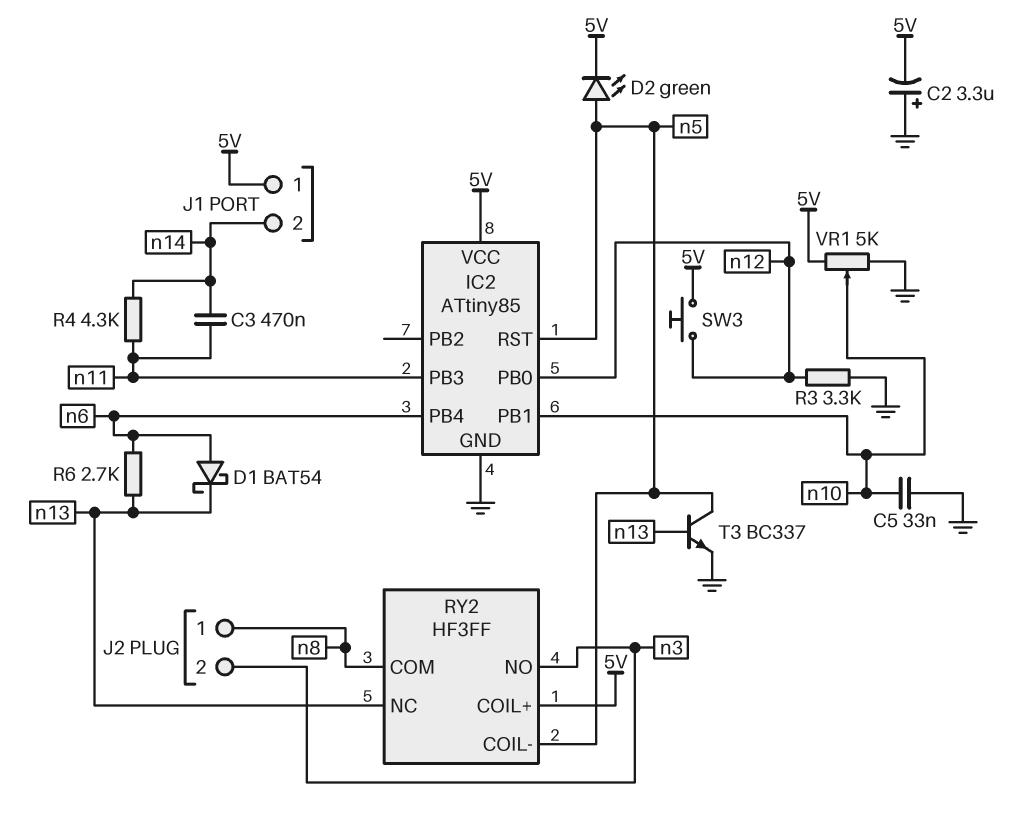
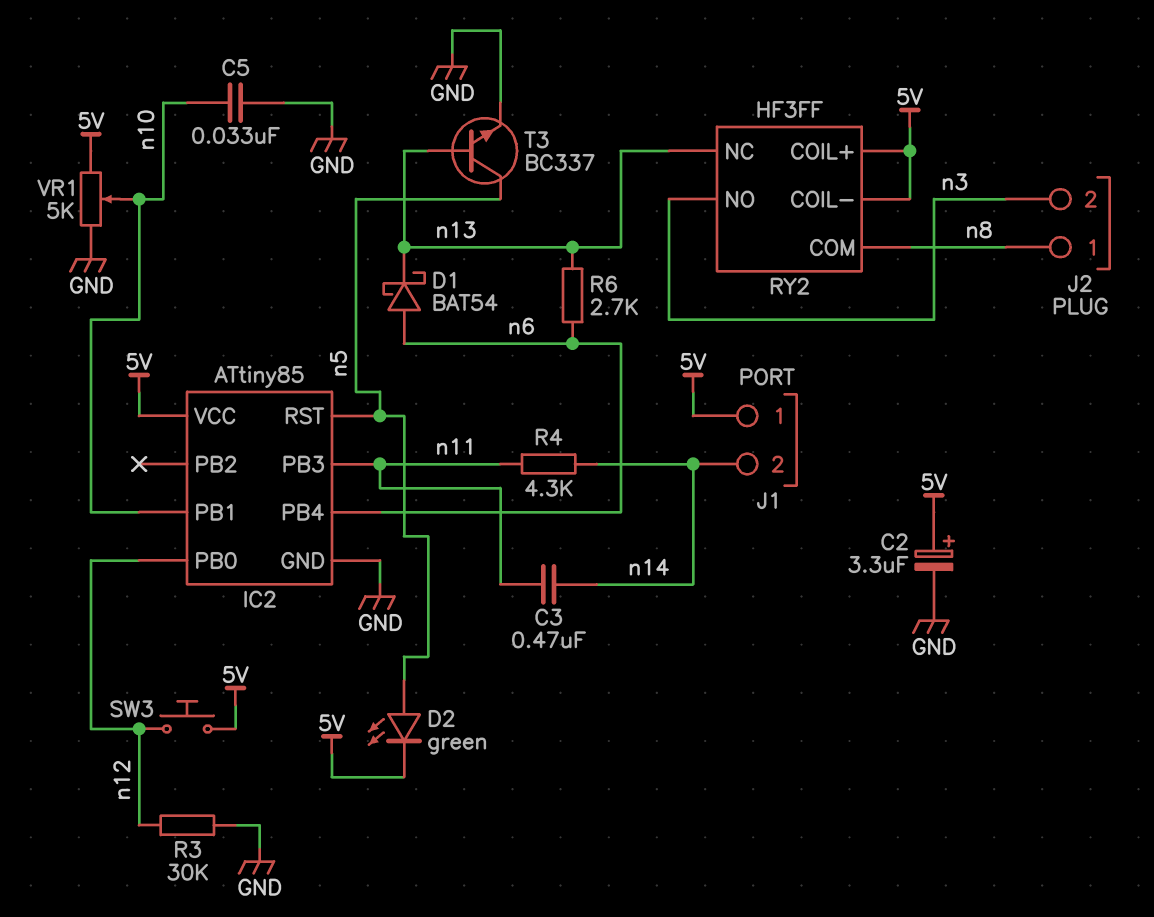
C2: 3.3uF (plus GND, minus 5V) -> 3.3uF (plus 5V, minus GND)
R3: 3.3k (GND, n12) -> 30k (GND, n12)
RY2 pin COIL-: n5 -> 5V

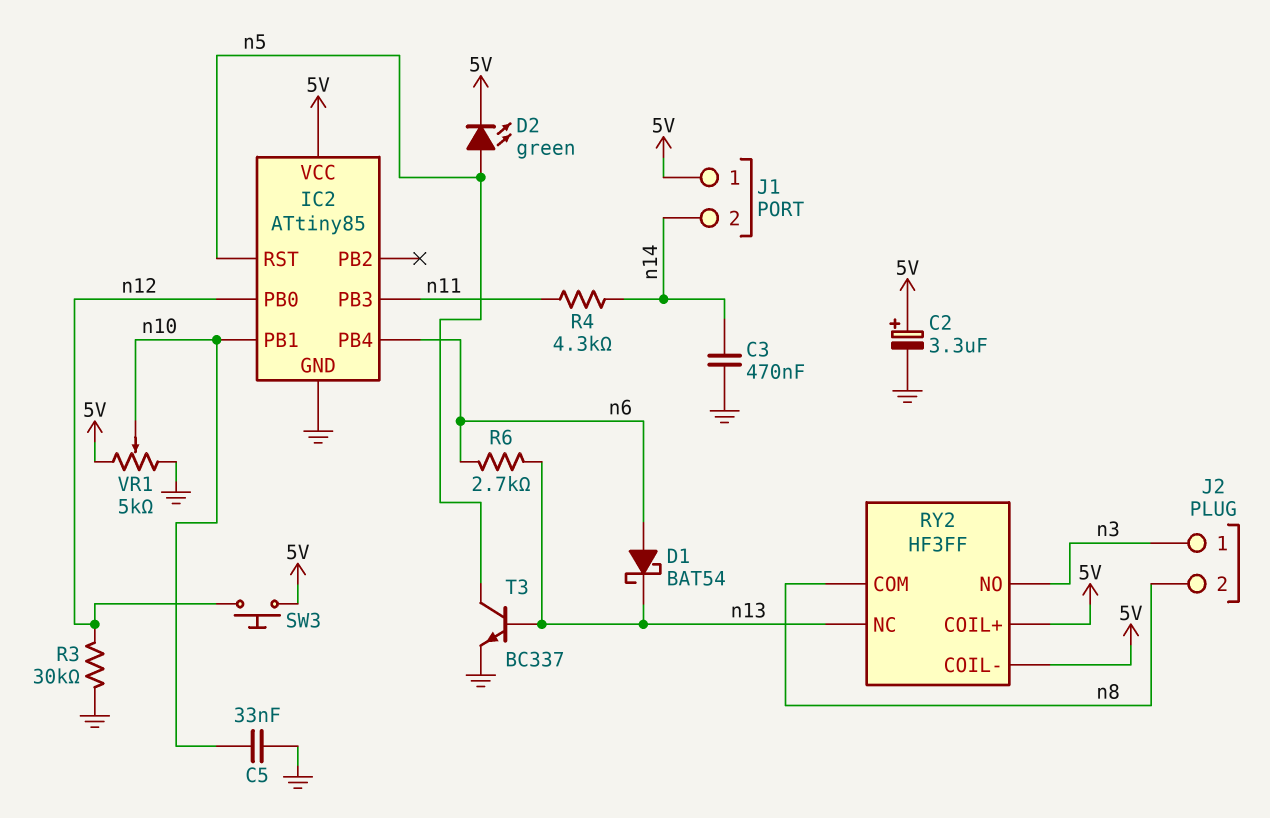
C3: 470nF (n11, n14) -> 470nF (GND, n14)
J2 pin 1: n8 -> n3
J2 pin 2: n3 -> n8

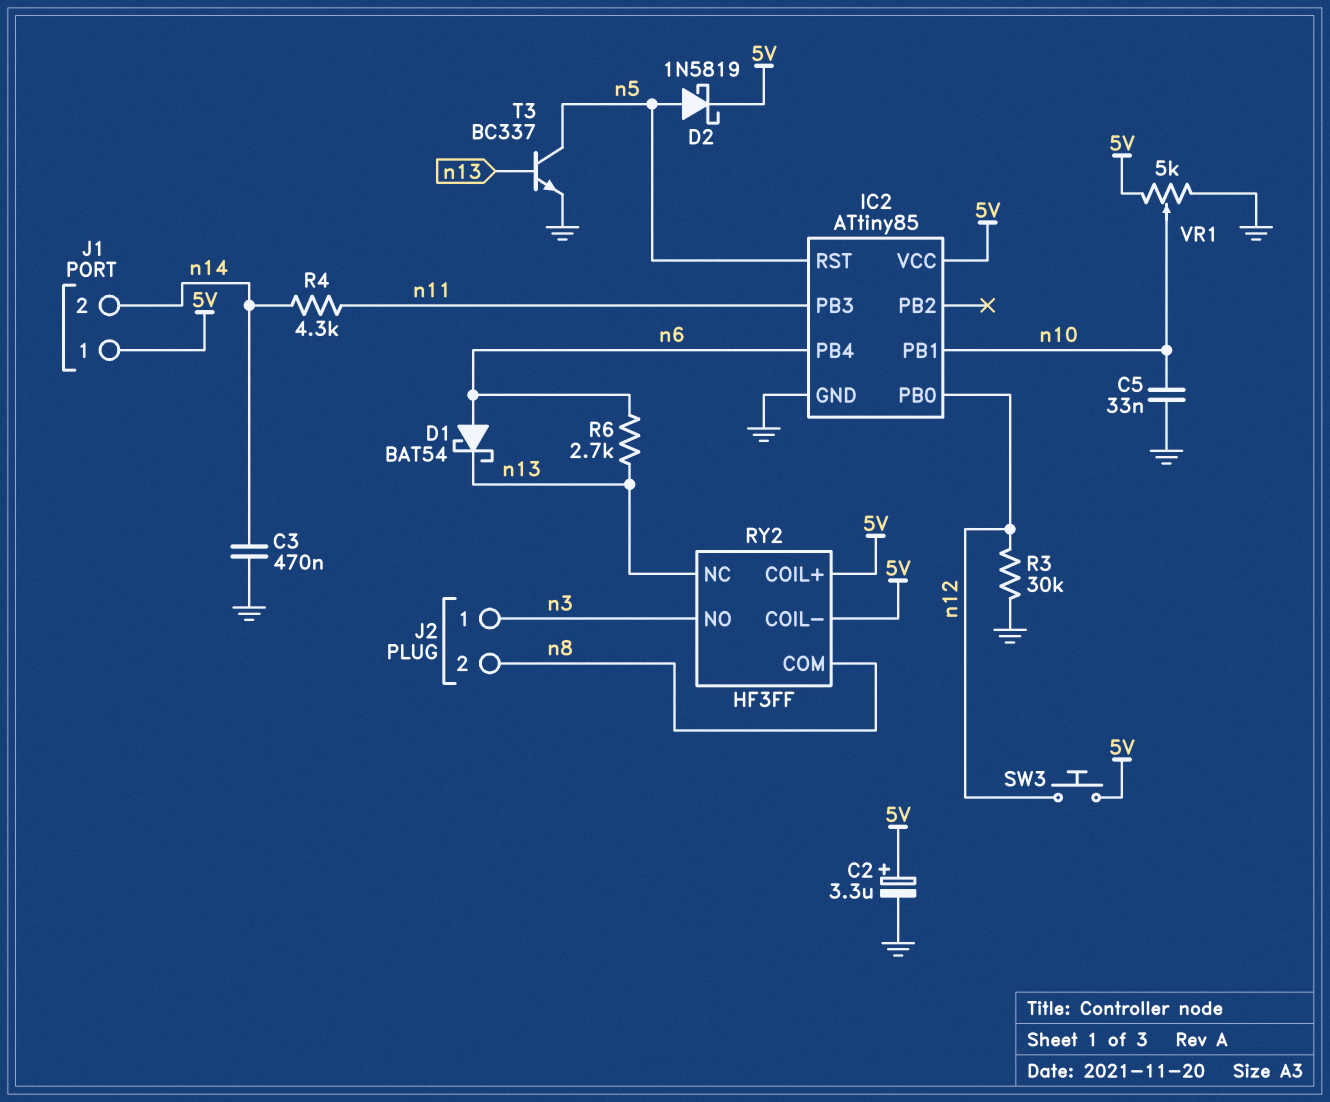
D2: LED green (A n5, K 5V) -> schottky 1N5819 (A n5, K 5V)

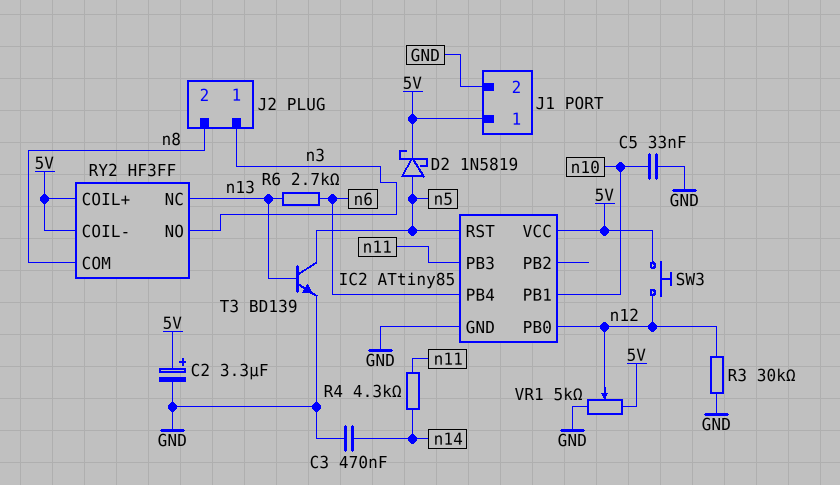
D1: schottky BAT54 (A n6, K n13) -> none
J1 pin 2: n14 -> GND
T3: NPN BC337 (B n13, C n5, E GND) -> NPN BD139 (B n13, C n5, E GND)
VR1: 5k (5V, GND, wiper n10) -> 5k (5V, GND, wiper n12)

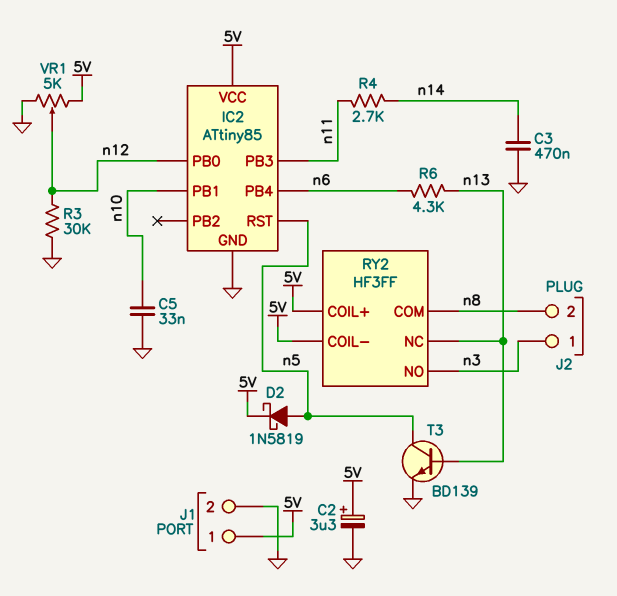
R4: 4.3k (n11, n14) -> 2.7k (n11, n14)
R6: 2.7k (n6, n13) -> 4.3k (n6, n13)
SW3: button (5V, n12) -> none

